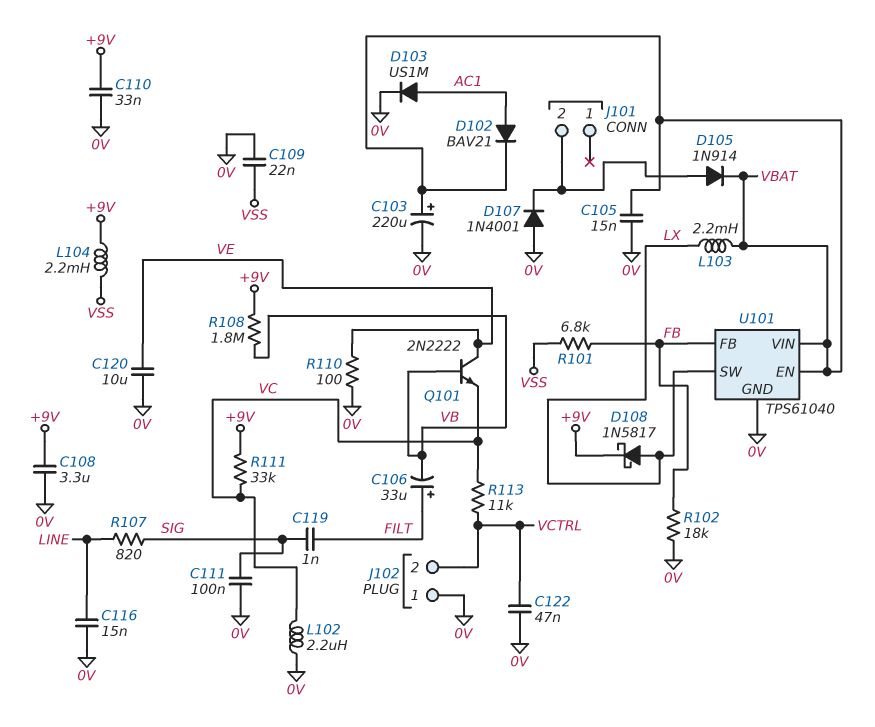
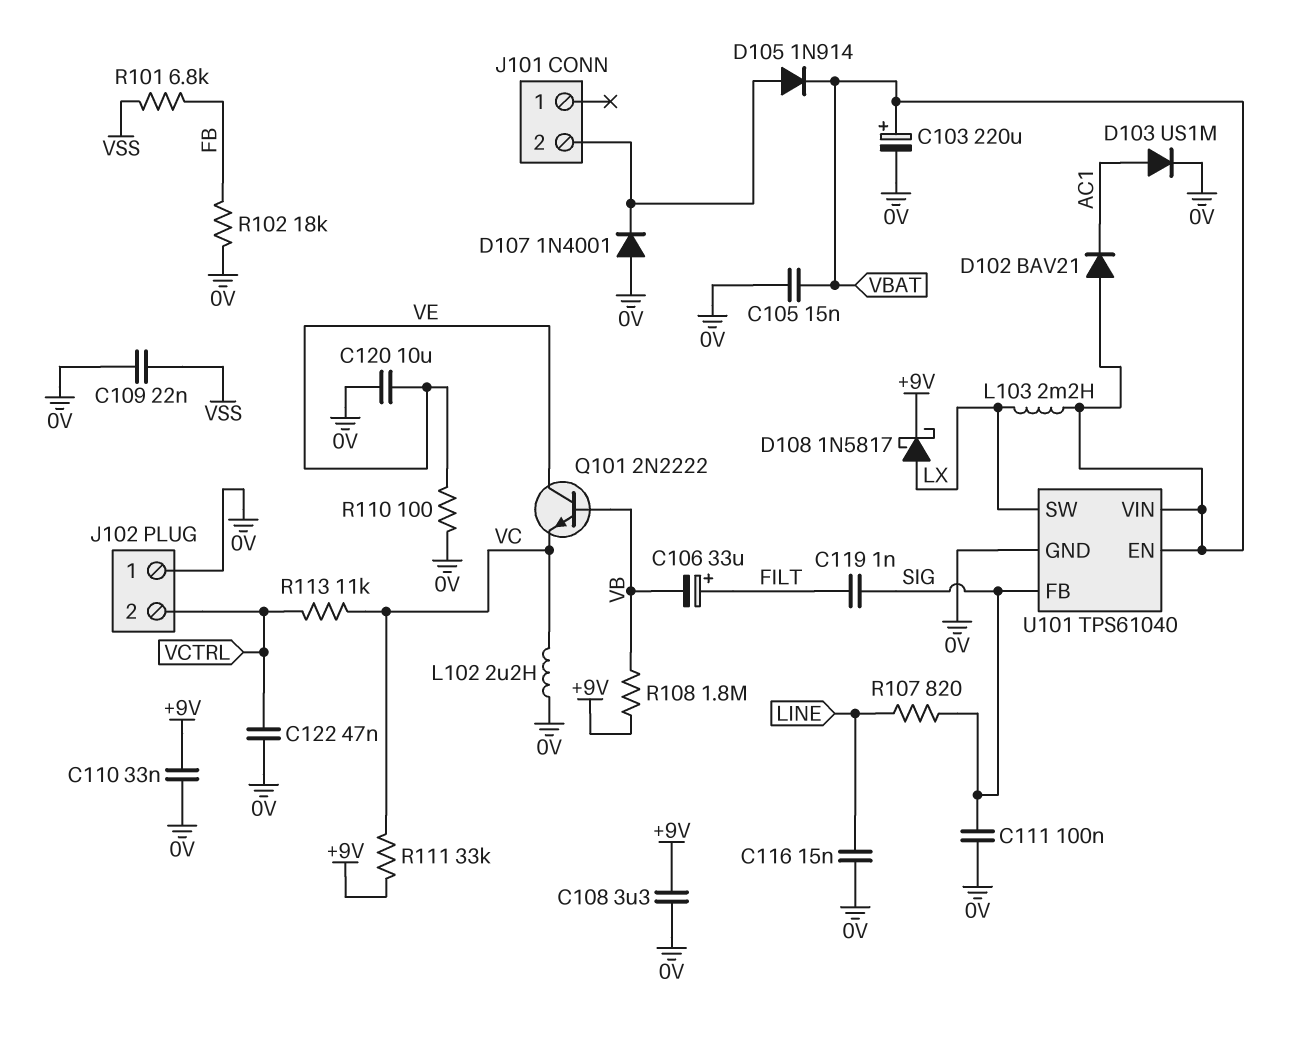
D102: diode BAV21 (A AC1, K VBAT) -> diode BAV21 (A VBAT, K AC1)
L104: 2.2mH (+9V, VSS) -> none
U101 pin FB: FB -> SIG

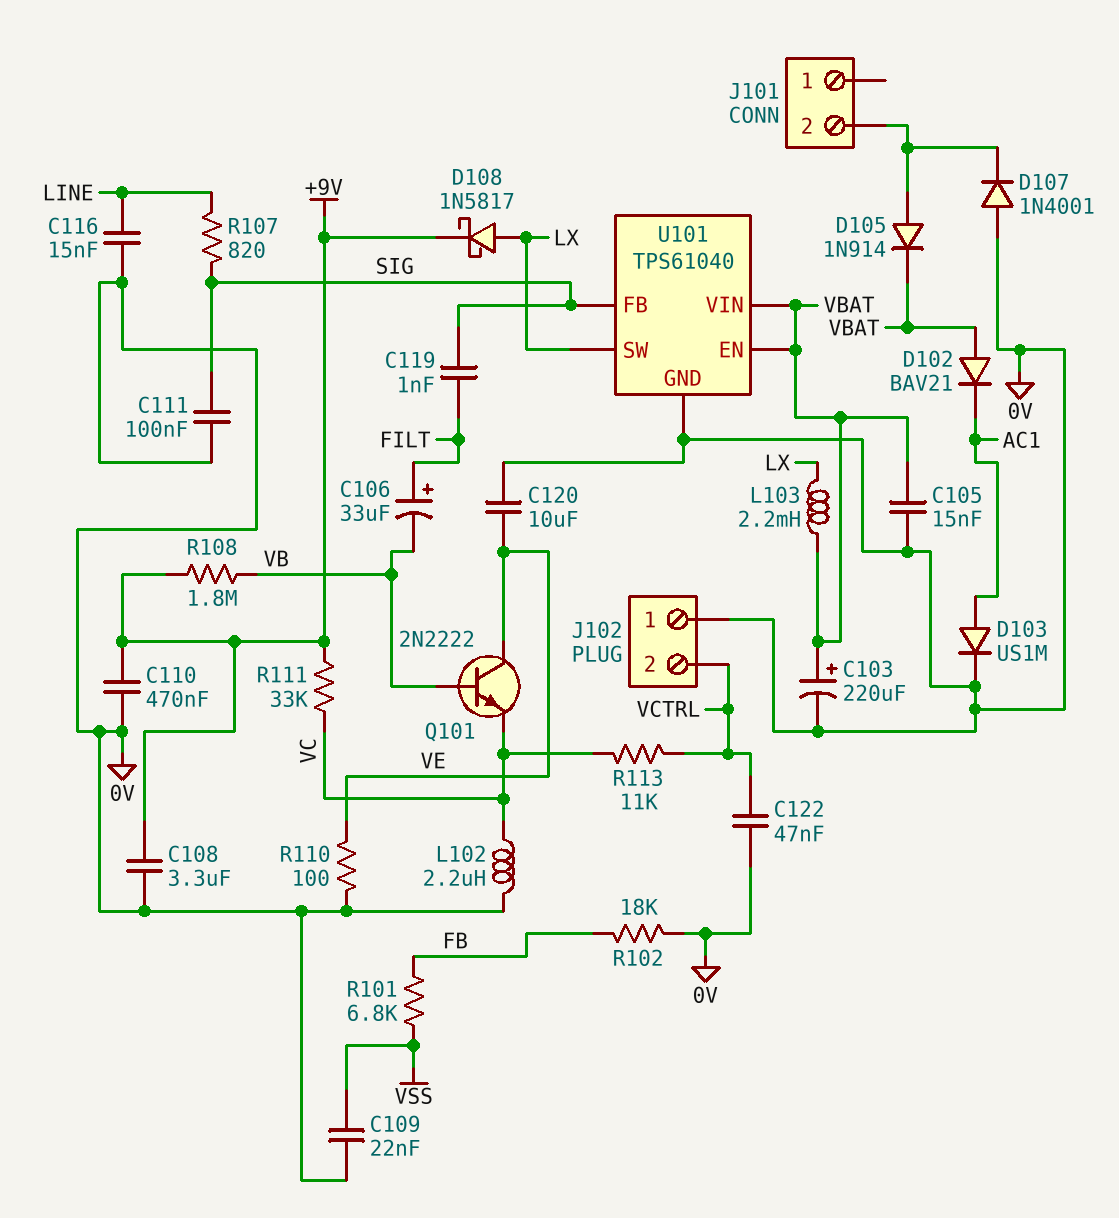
C110: 33nF (+9V, 0V) -> 470nF (+9V, 0V)

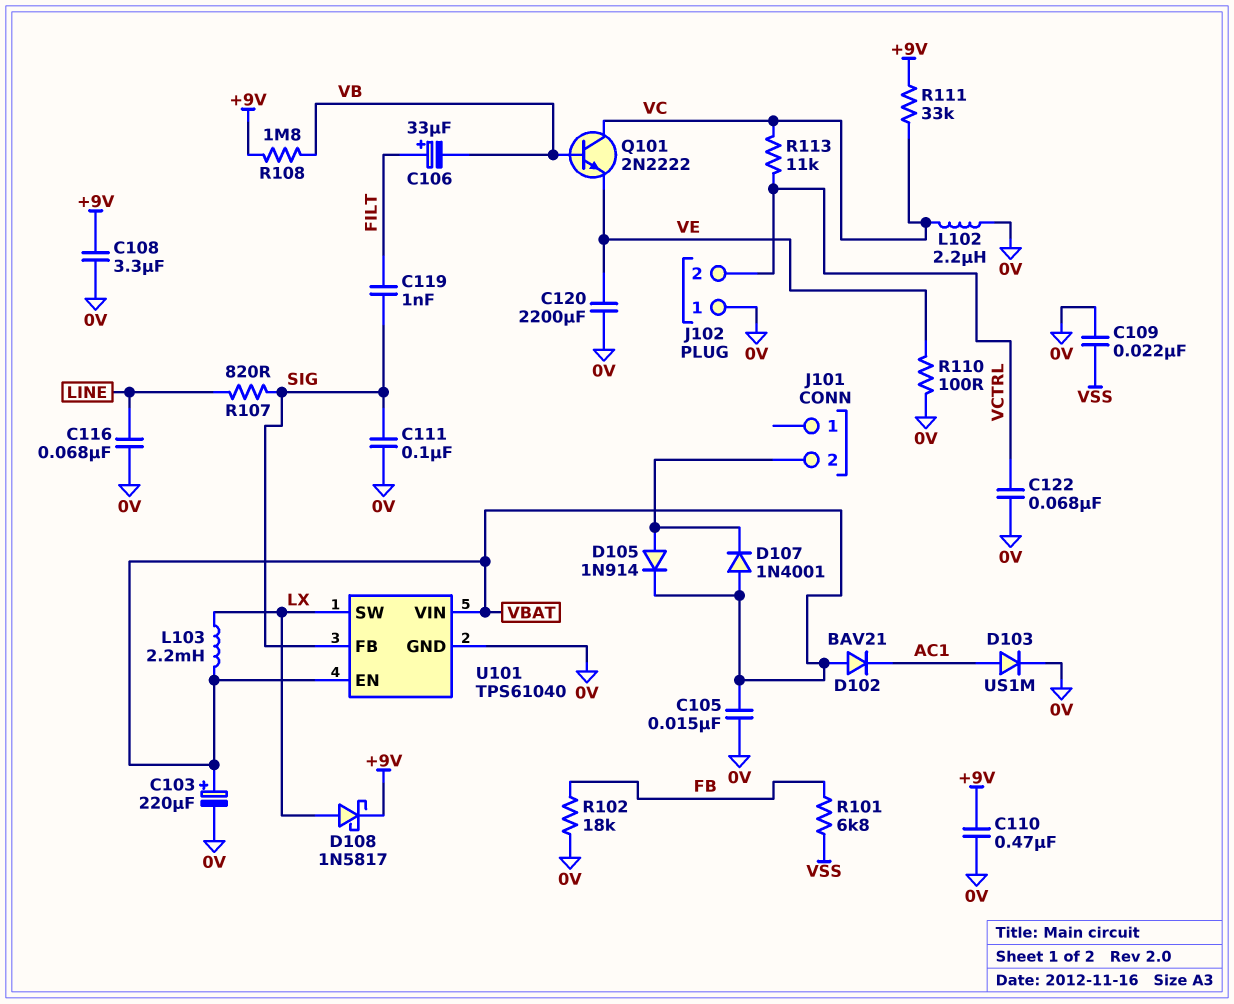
C116: 15nF (0V, LINE) -> 68nF (0V, LINE)
C120: 10uF (0V, VE) -> 2200uF (0V, VE)
C122: 47nF (0V, VCTRL) -> 68nF (0V, VCTRL)
D107: diode 1N4001 (A 0V, K J101/2) -> diode 1N4001 (A VBAT, K J101/2)
Q101: NPN 2N2222 (B VB, C VE, E VC) -> NPN 2N2222 (B VB, C VC, E VE)

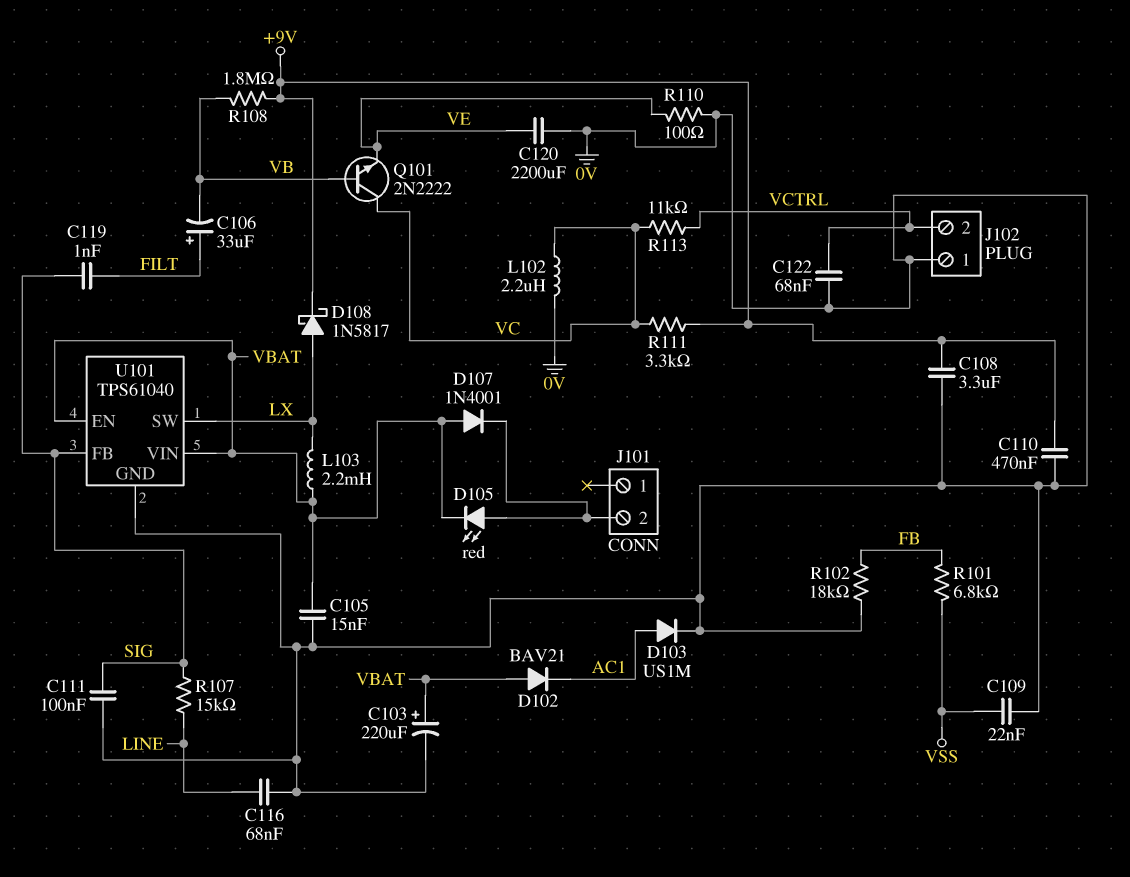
D105: diode 1N914 (A J101/2, K VBAT) -> LED red (A J101/2, K VBAT)
R107: 820 (LINE, SIG) -> 15k (LINE, SIG)
R111: 33k (+9V, VC) -> 3.3k (+9V, VC)

